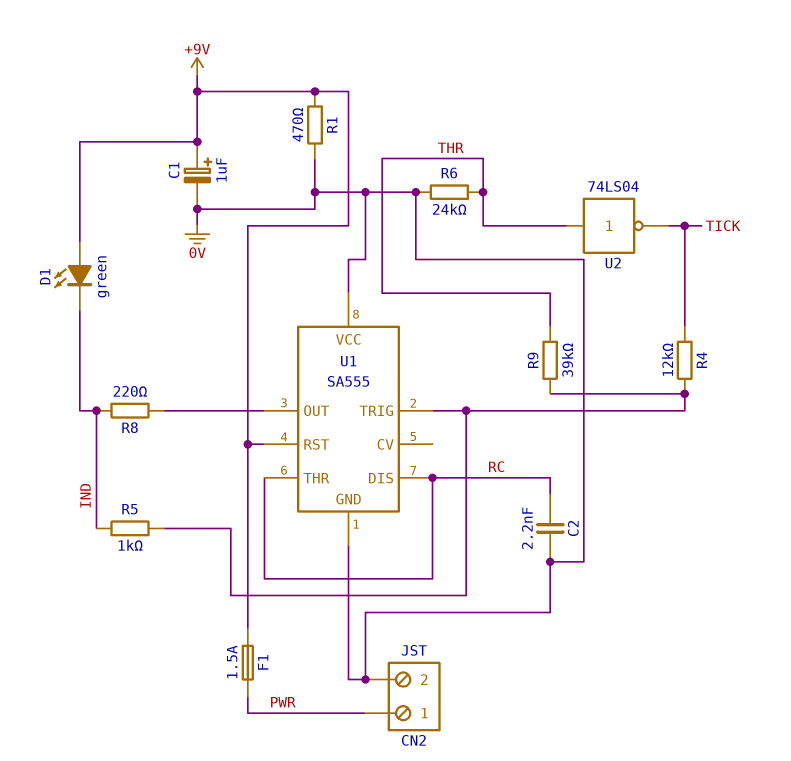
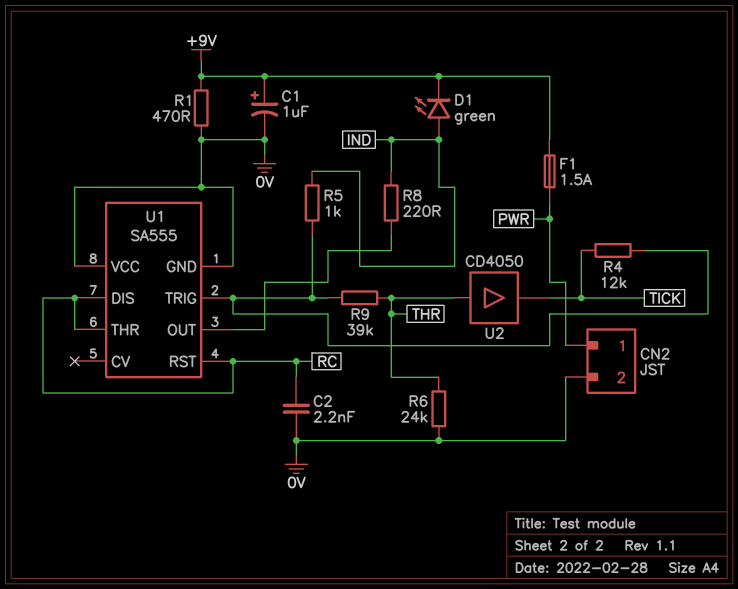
D1: LED green (A +9V, K IND) -> LED green (A IND, K +9V)
U1 pin RST: +9V -> RC
U2: NOT 74LS04 (in THR, out TICK) -> buffer CD4050 (in THR, out TICK)

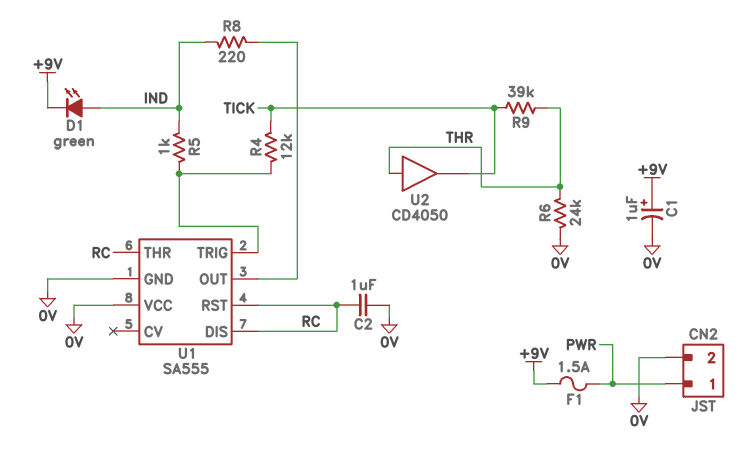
C2: 2.2nF (0V, RC) -> 1uF (0V, RC)
R1: 470 (+9V, 0V) -> none
R9: 39k (THR, U1/TRIG) -> 39k (THR, TICK)

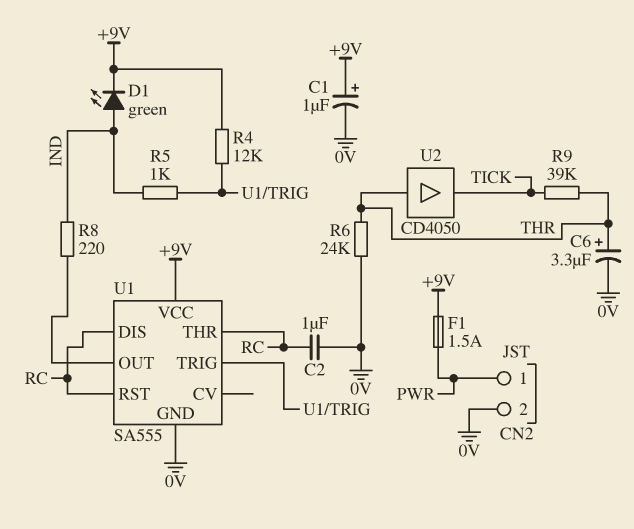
C6: none -> 3.3uF (plus THR, minus 0V)
R4: 12k (TICK, U1/TRIG) -> 12k (+9V, U1/TRIG)
U1 pin VCC: 0V -> +9V

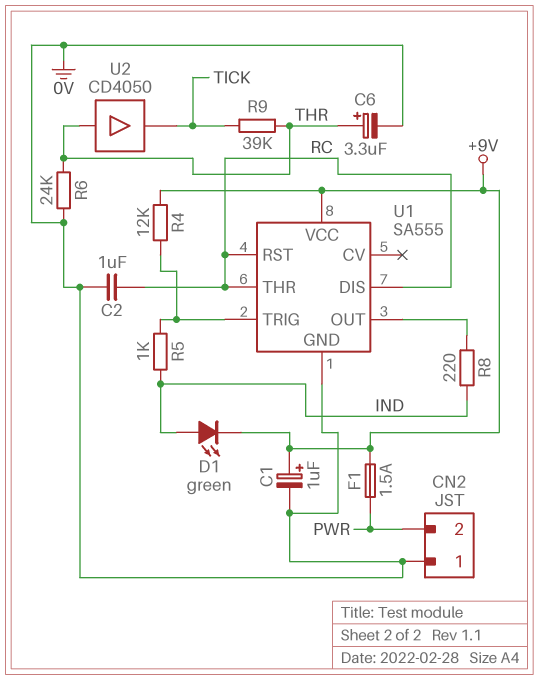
CN2 pin 1: PWR -> 0V
CN2 pin 2: 0V -> PWR

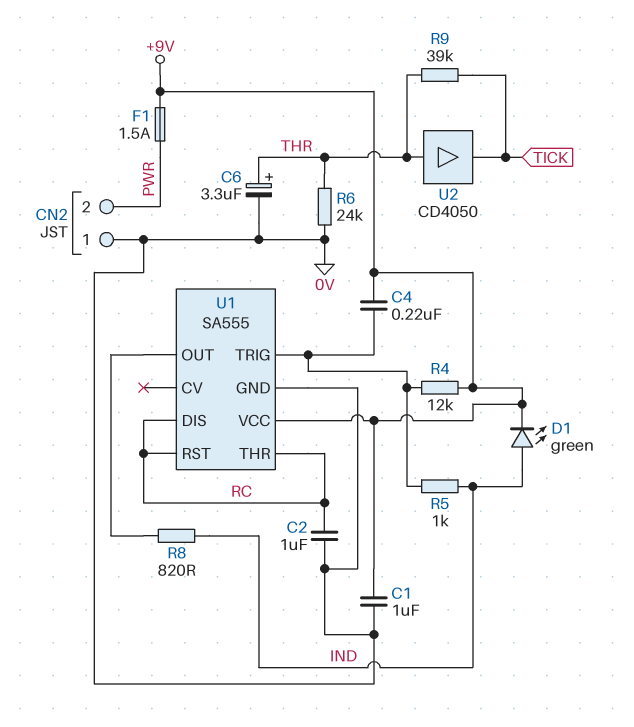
C1: 1uF (plus +9V, minus 0V) -> 1uF (+9V, 0V)
C4: none -> 220nF (+9V, U1/TRIG)
R8: 220 (IND, U1/OUT) -> 820 (IND, U1/OUT)

